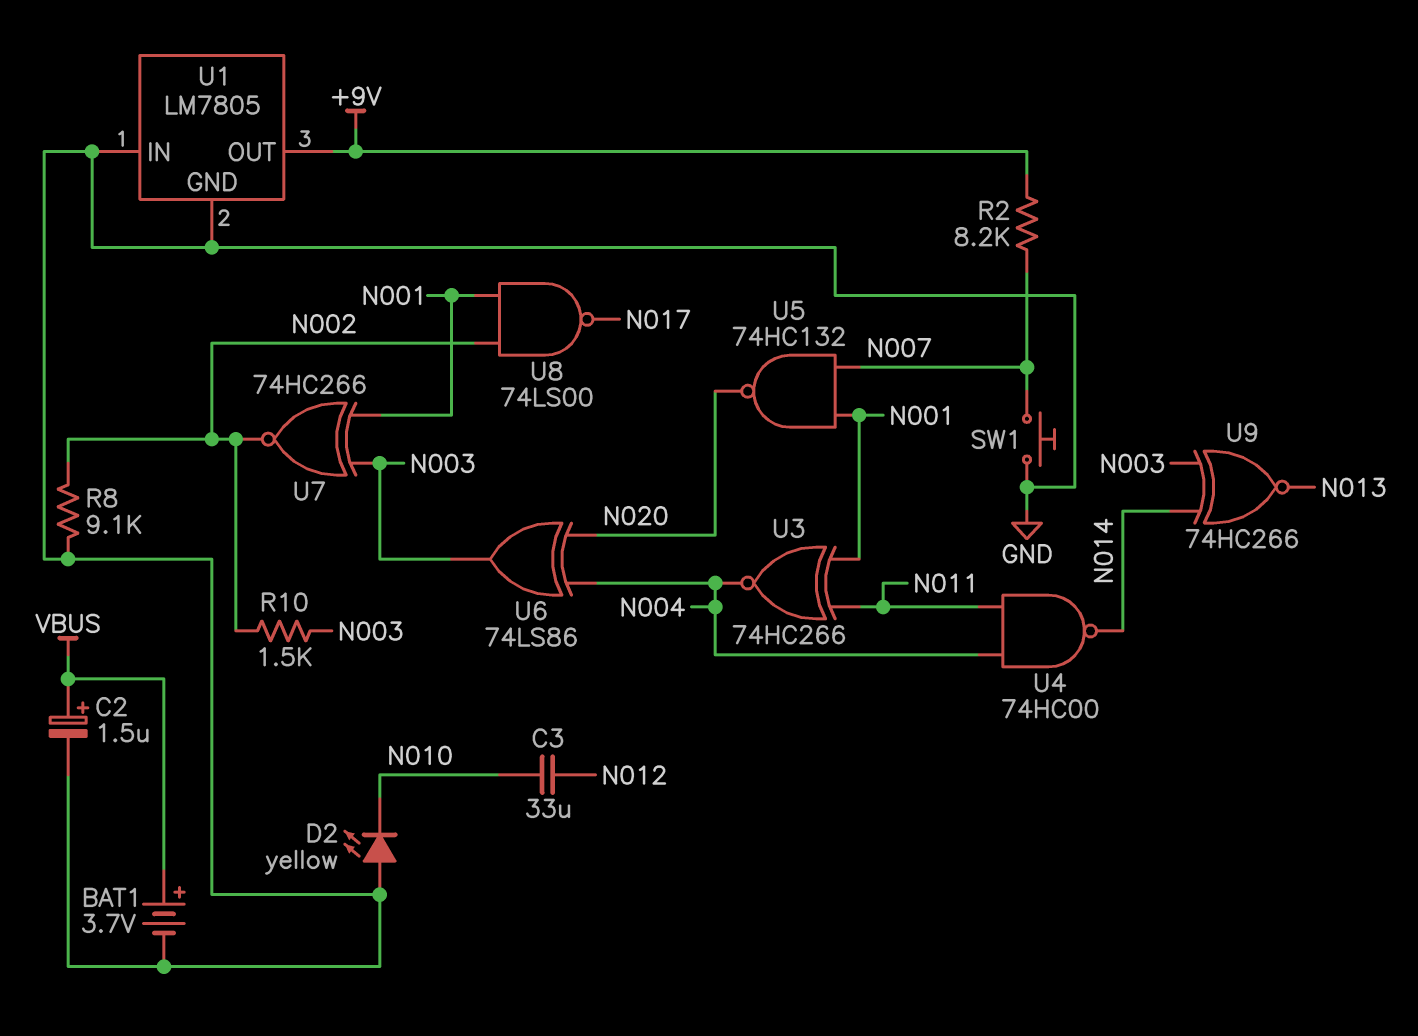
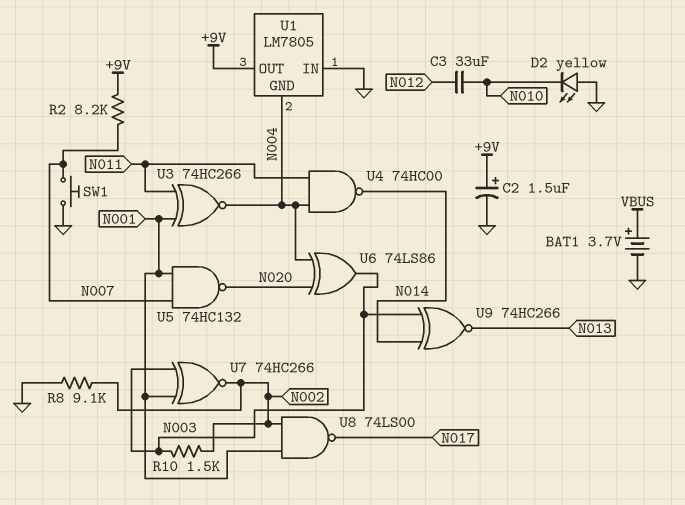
C2: 1.5uF (plus VBUS, minus GND) -> 1.5uF (plus +9V, minus GND)
U1 pin GND: GND -> N004

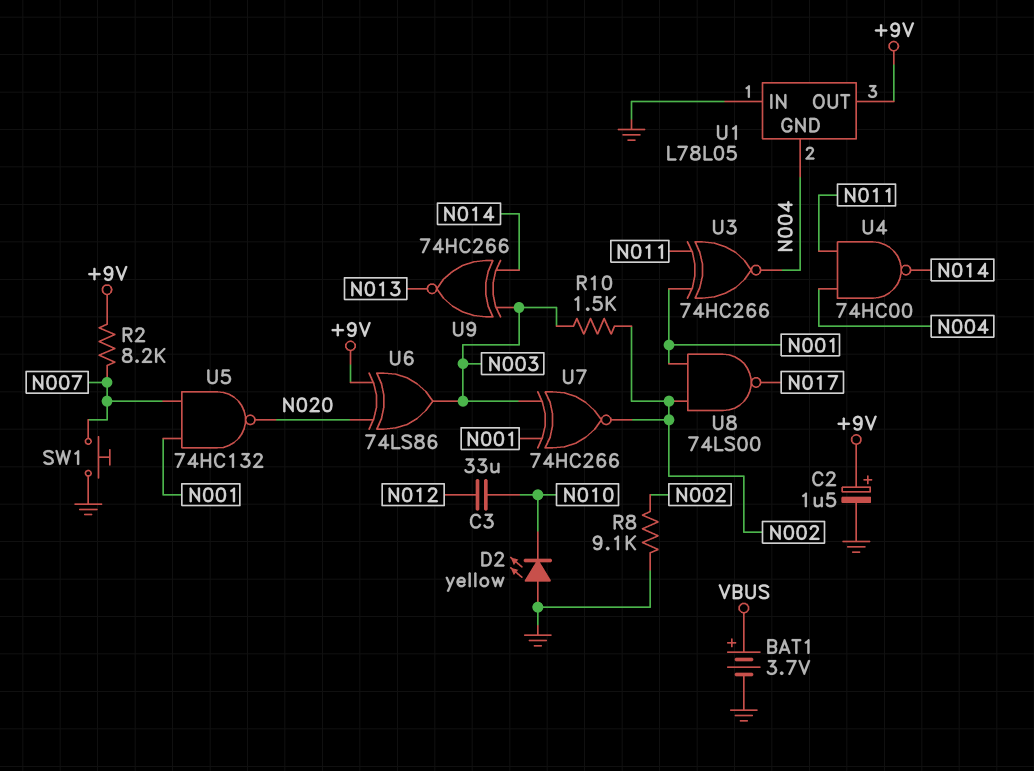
U1: LM7805 -> L78L05
U6: XOR 74LS86 (in N004, in N020, out N003) -> XOR 74LS86 (in +9V, in N020, out N003)

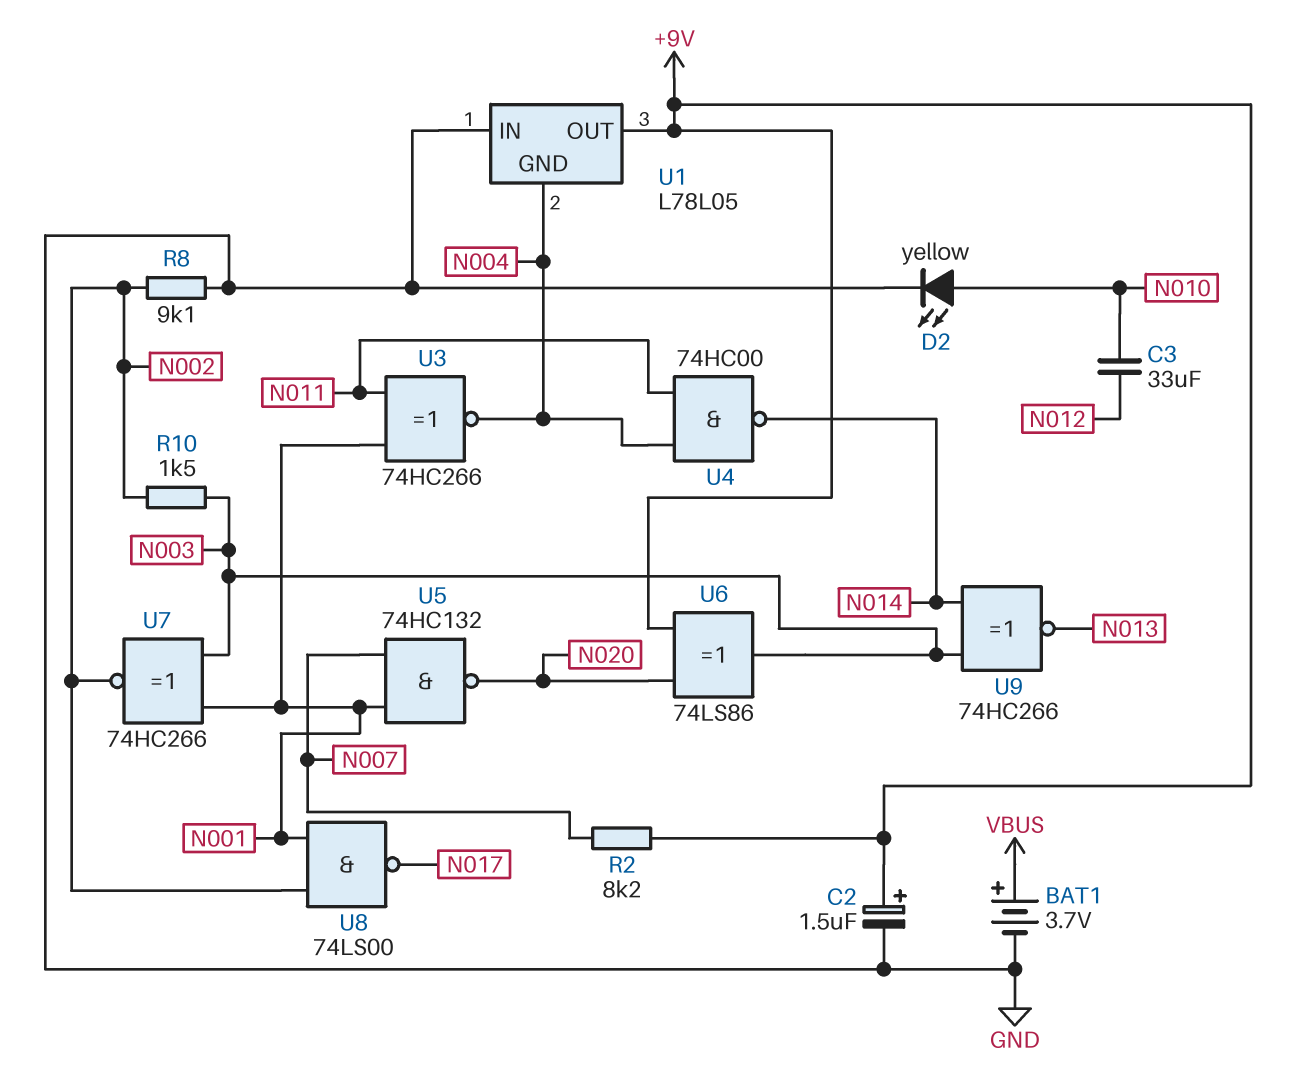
D2: LED yellow (A GND, K N010) -> LED yellow (A N010, K GND)
SW1: button (GND, N007) -> none

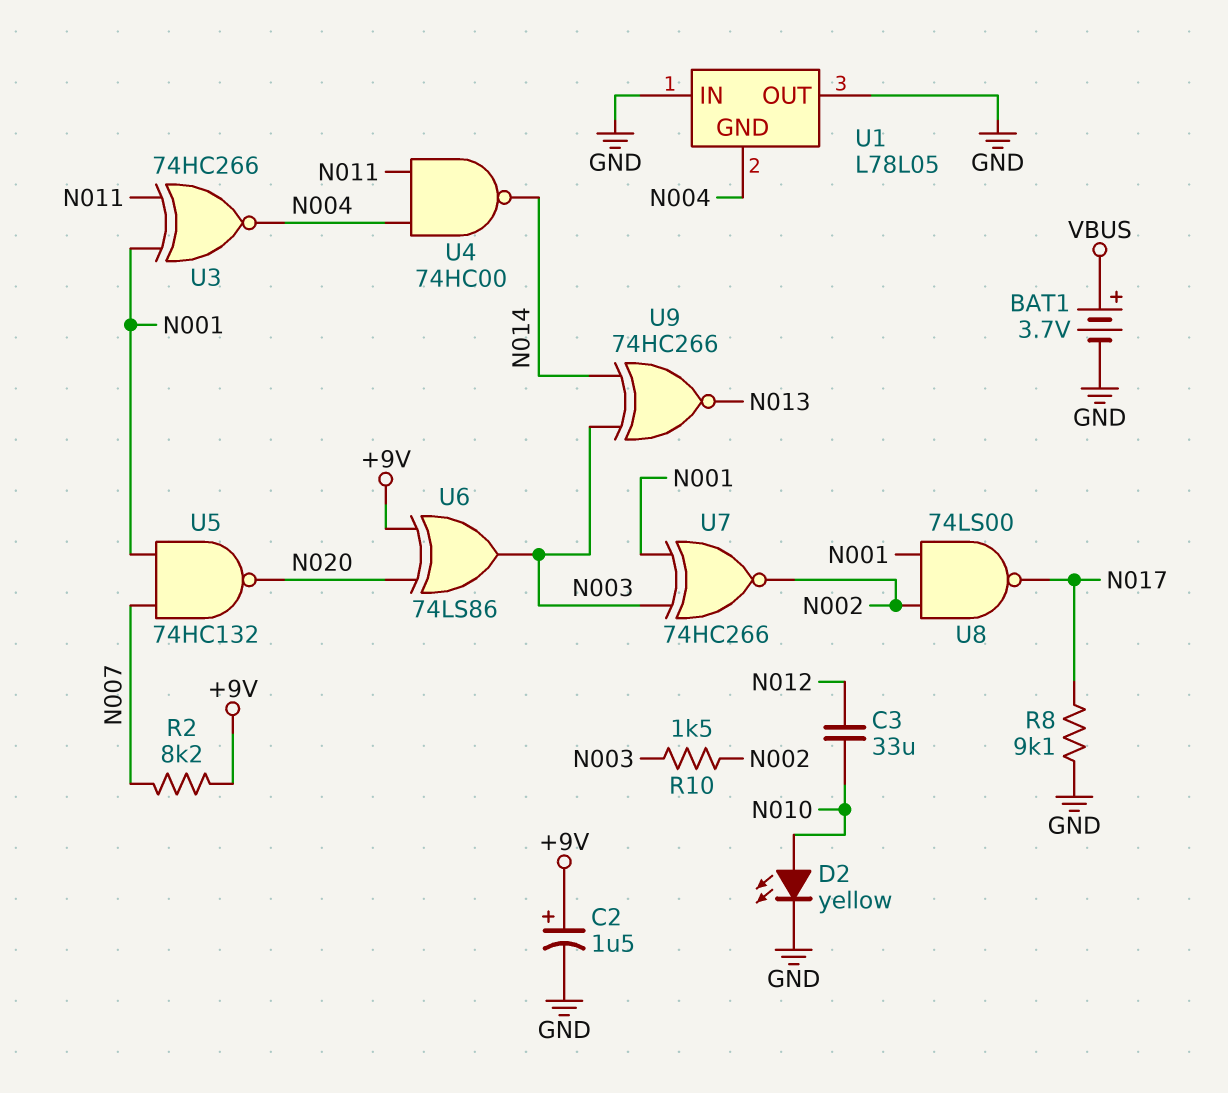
R8: 9.1k (GND, N002) -> 9.1k (GND, N017)
U1 pin OUT: +9V -> GND

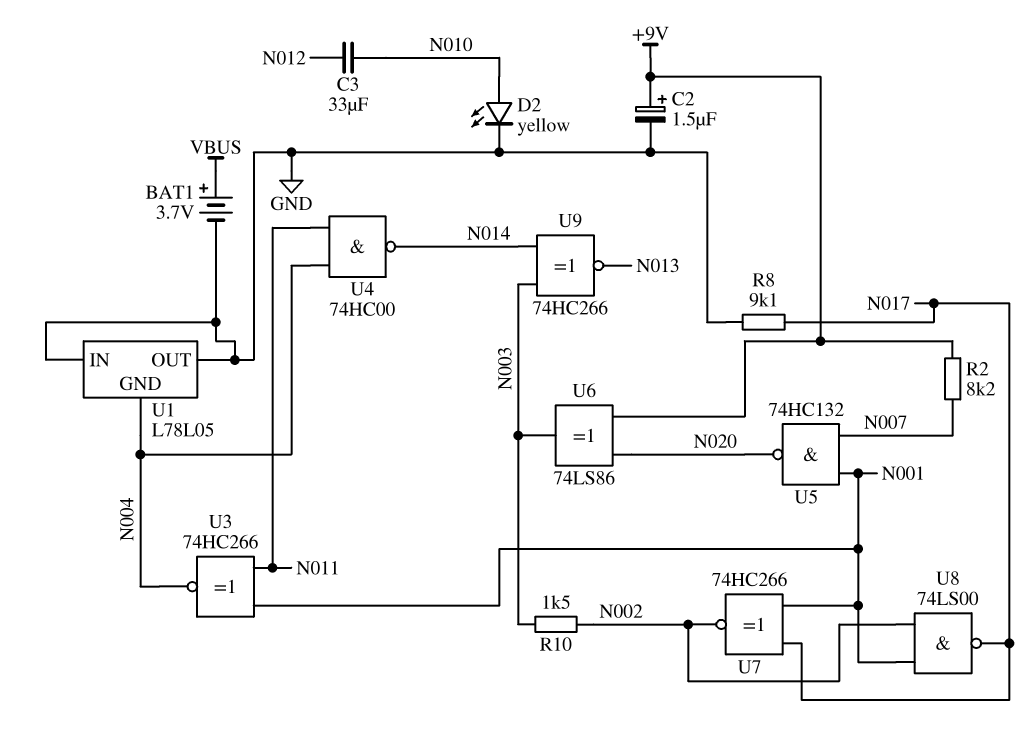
U7: XNOR 74HC266 (in N001, in N003, out N002) -> XNOR 74HC266 (in N001, in N017, out N002)

